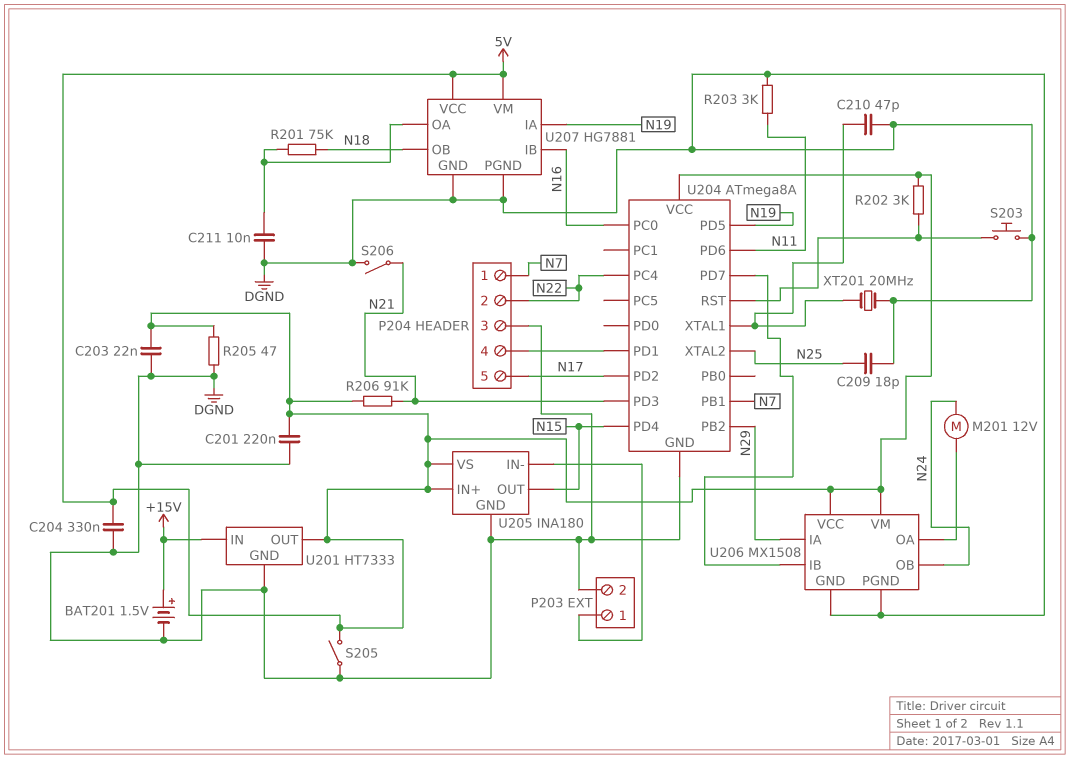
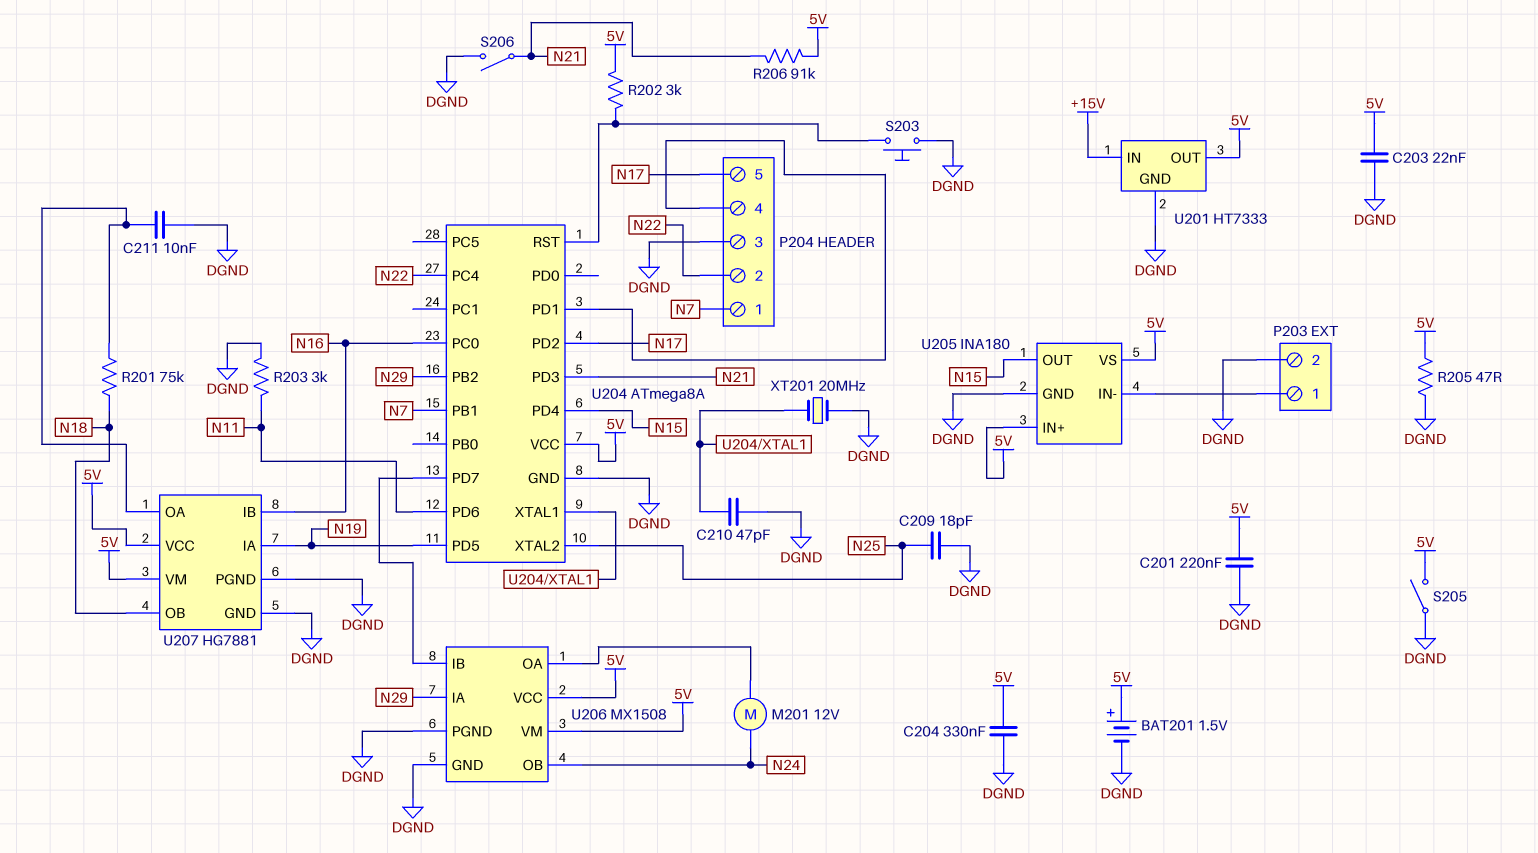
BAT201: 1.5V (plus +15V, minus DGND) -> 1.5V (plus 5V, minus DGND)

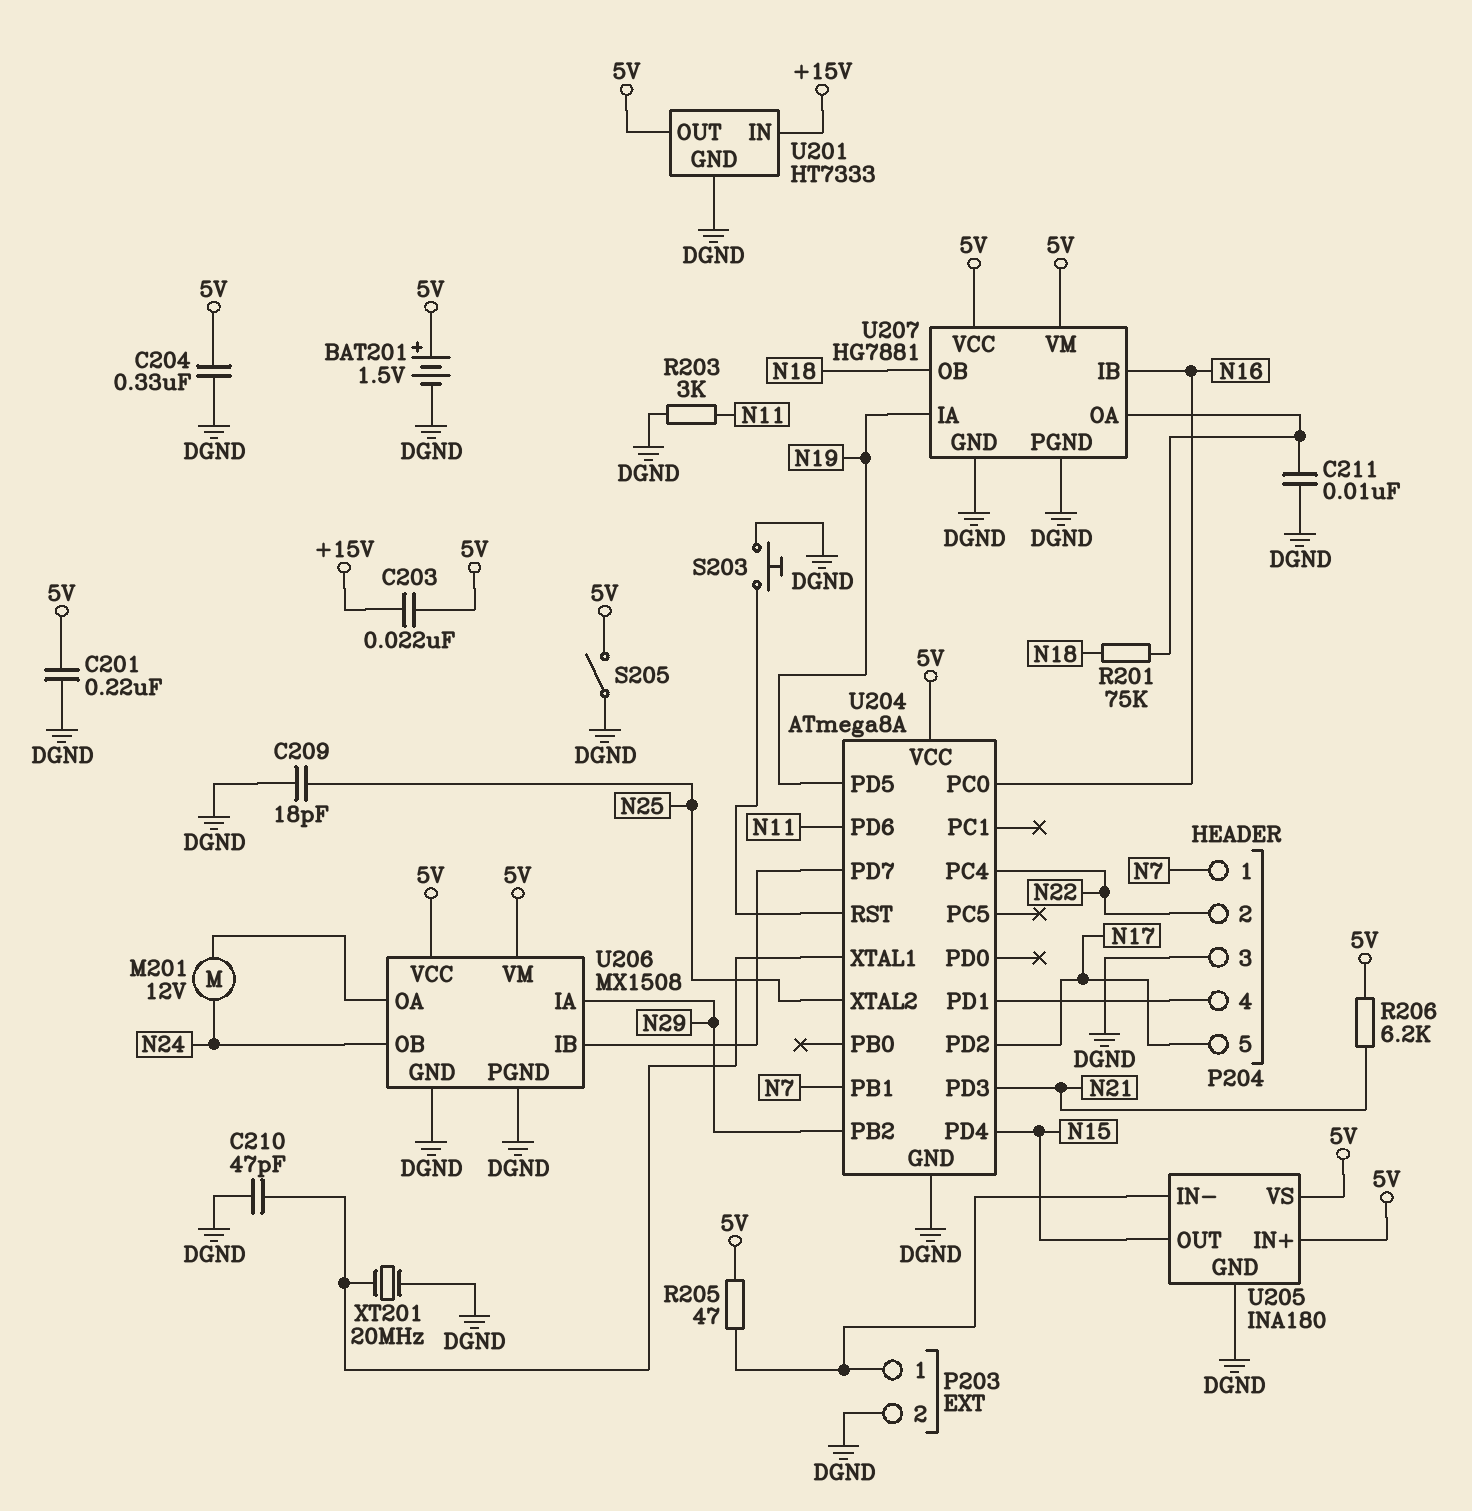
C203: 22nF (5V, DGND) -> 22nF (+15V, 5V)
R202: 3k (5V, U204/RST) -> none
R205: 47 (5V, DGND) -> 47 (5V, P203/1)
R206: 91k (5V, N21) -> 6.2k (5V, N21)
S206: switch (DGND, N21) -> none

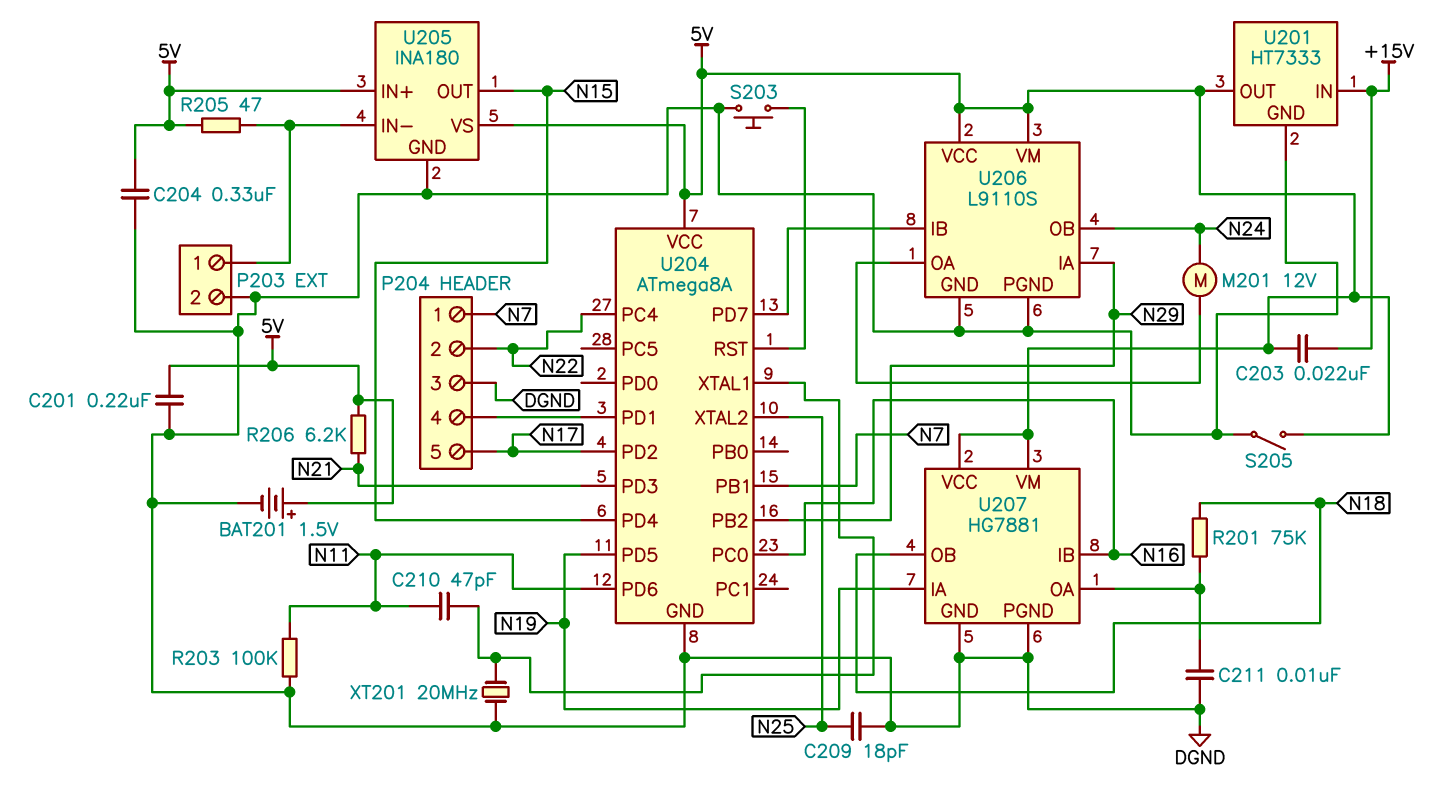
C210: 47pF (DGND, U204/XTAL1) -> 47pF (N11, U204/XTAL1)
R203: 3k (DGND, N11) -> 100k (DGND, N11)
U206: MX1508 -> L9110S

